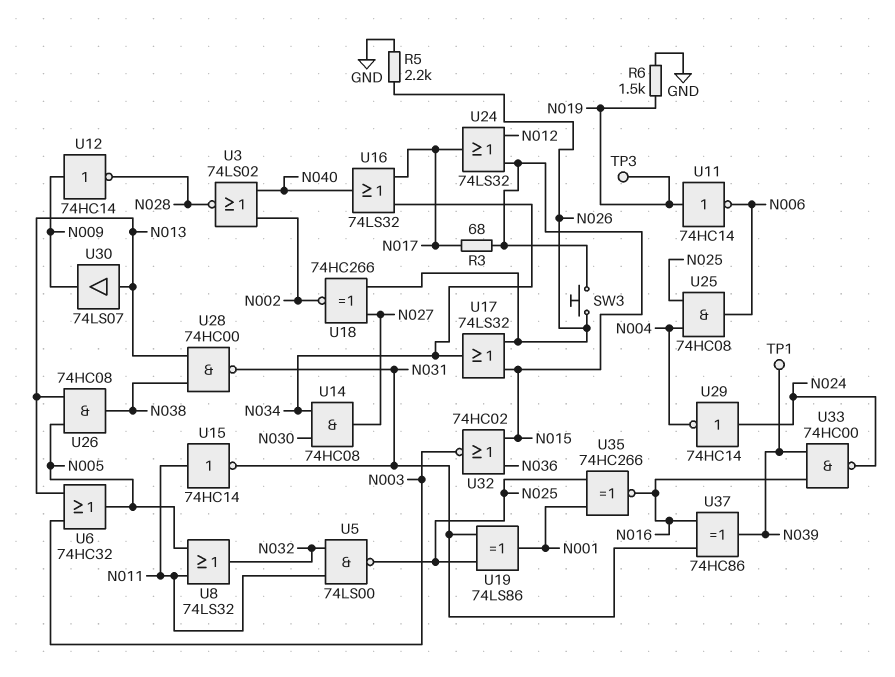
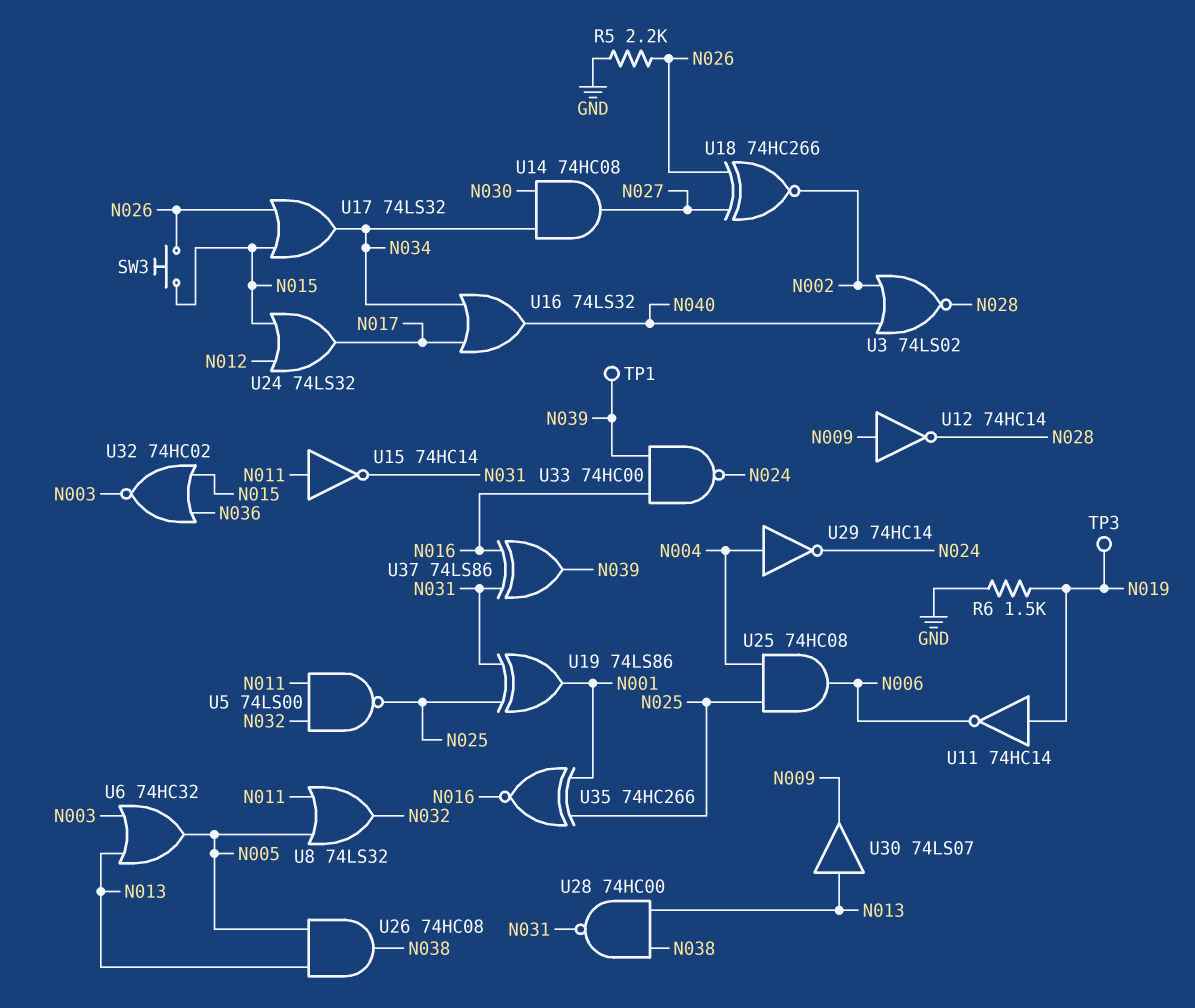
R3: 68 (N015, N017) -> none
U29: NOT 74HC14 (in N024, out N004) -> NOT 74HC14 (in N004, out N024)
U37: XOR 74HC86 (in N016, in N031, out N039) -> XOR 74LS86 (in N016, in N031, out N039)

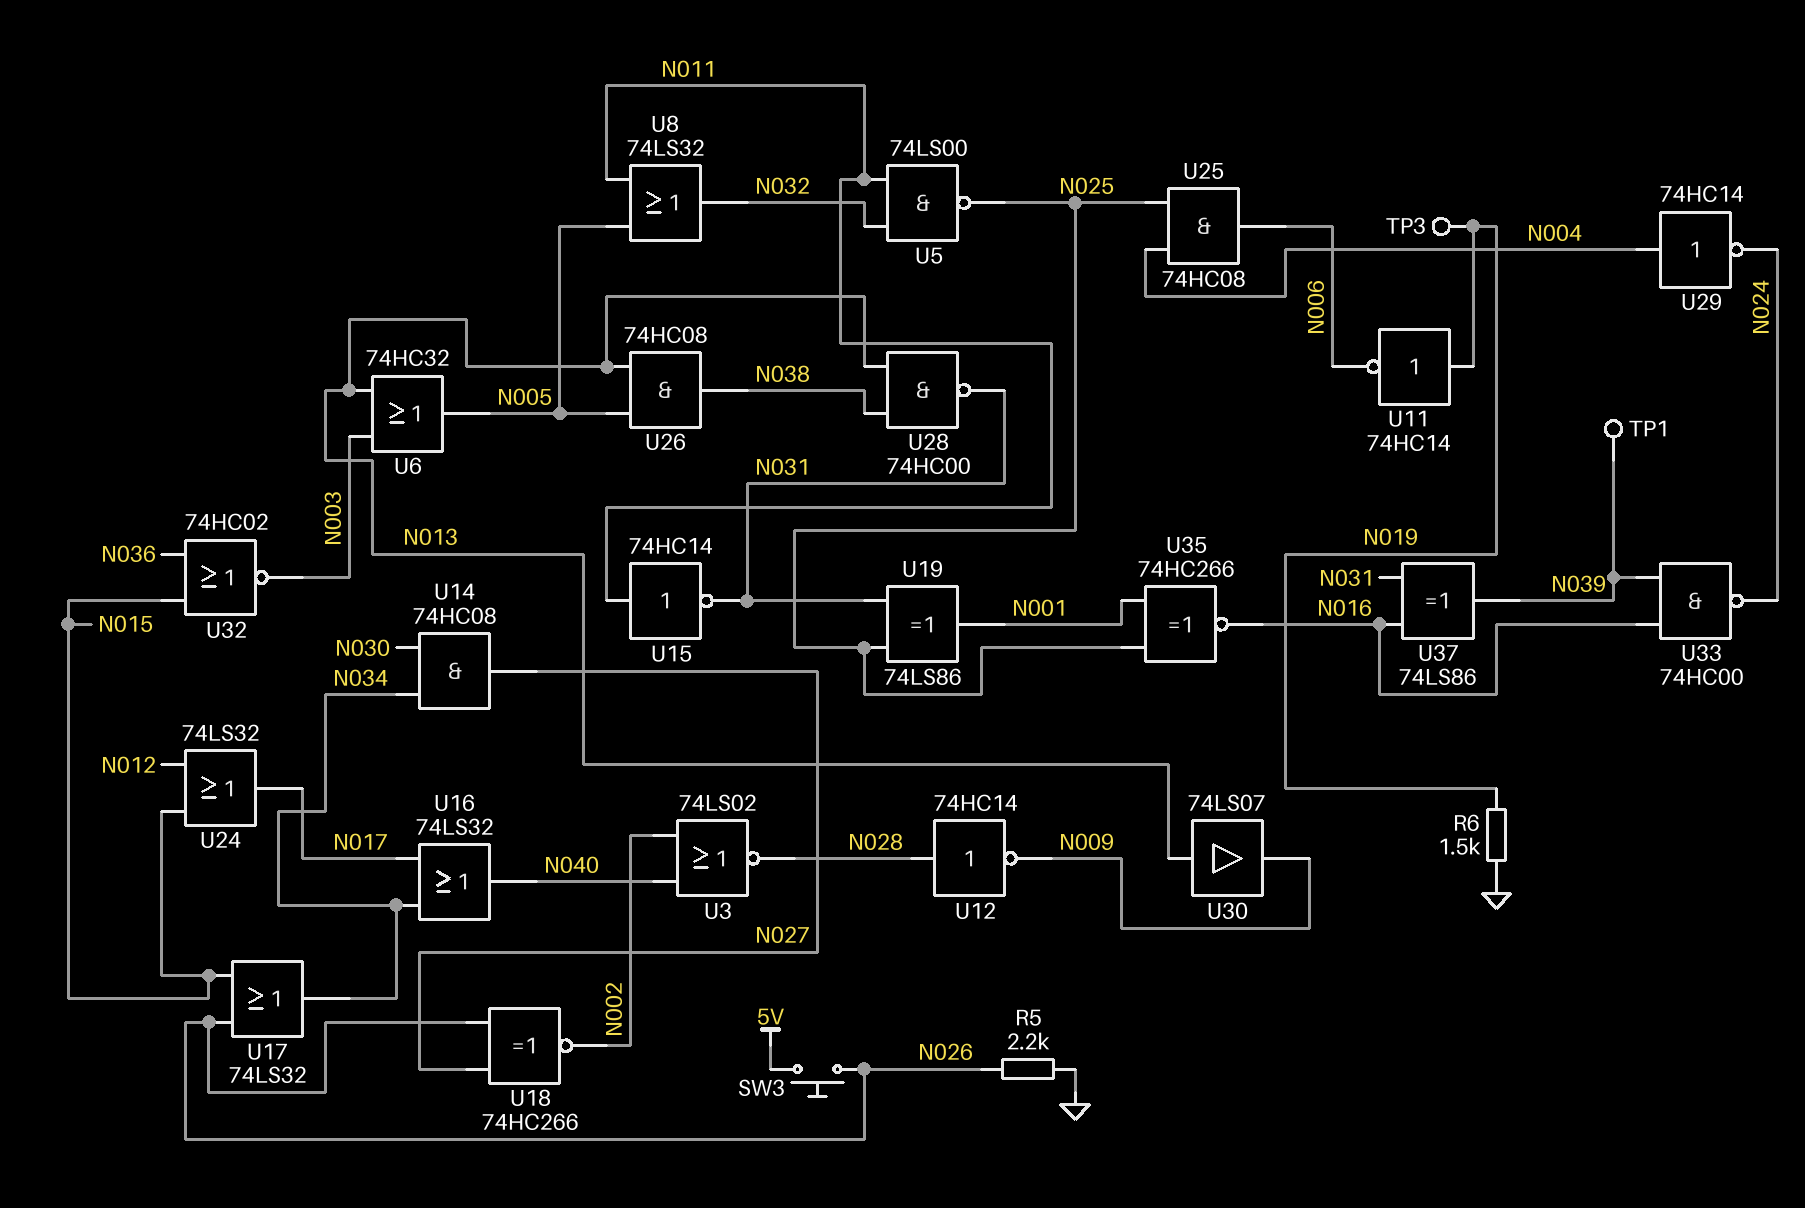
SW3: button (N015, N026) -> button (5V, N026)
U12: NOT 74HC14 (in N009, out N028) -> NOT 74HC14 (in N028, out N009)

